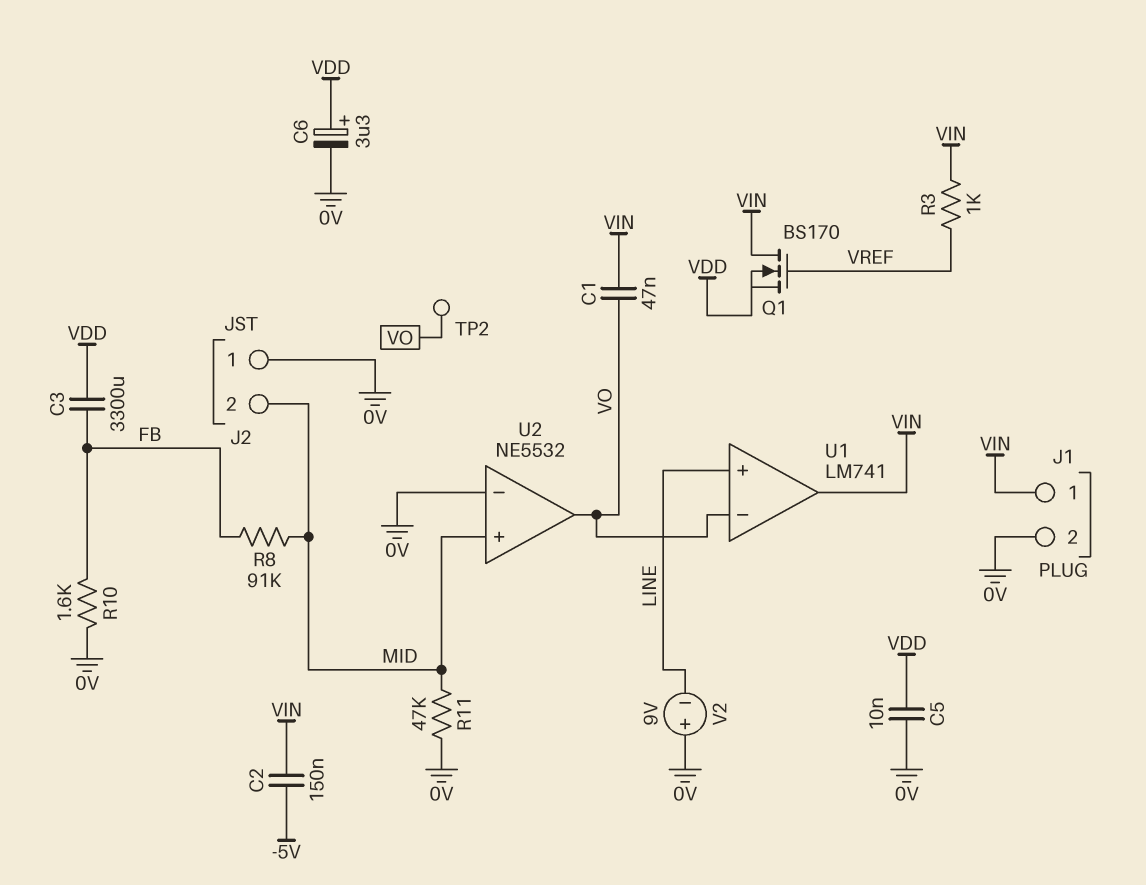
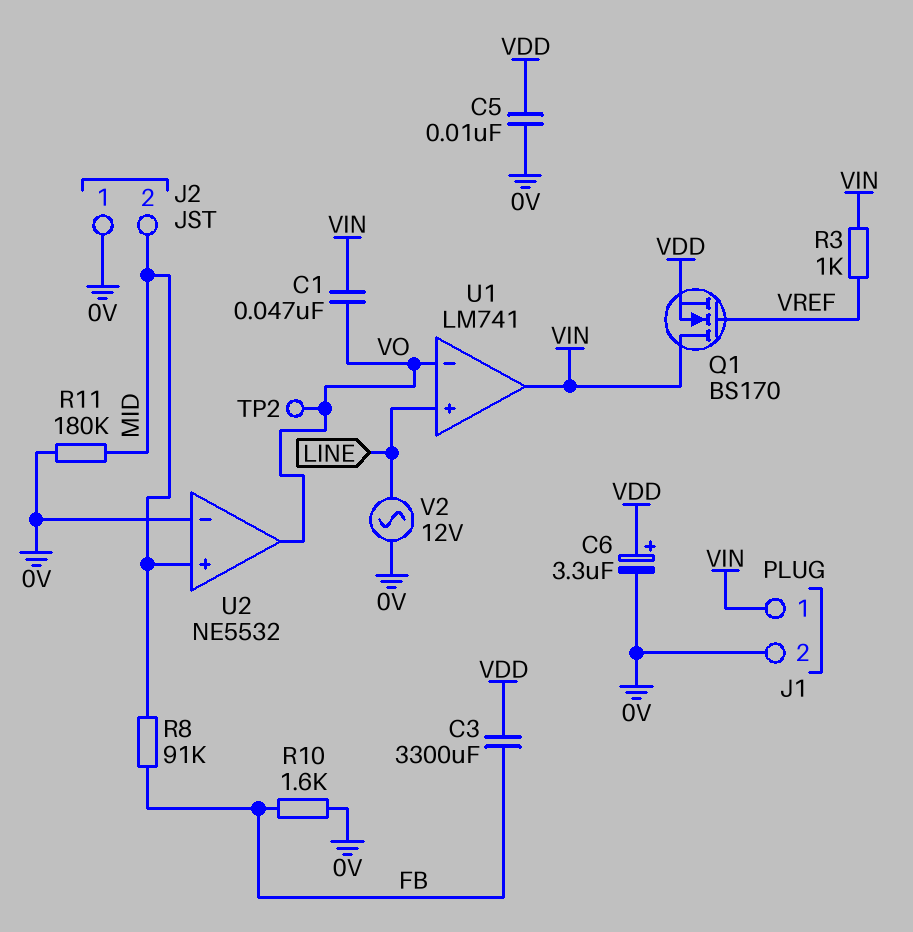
C2: 150nF (-5V, VIN) -> none
R11: 47k (0V, MID) -> 180k (0V, MID)
V2: 9V (plus 0V, minus LINE) -> AC 12V (0V, LINE)

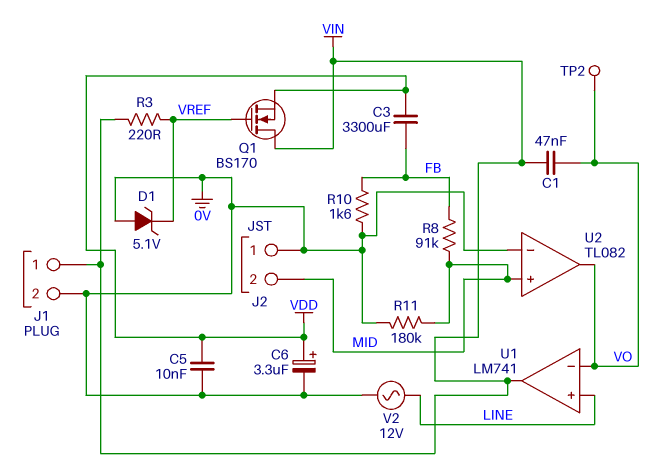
D1: none -> zener 5.1V (A 0V, K VREF)
R3: 1k (VIN, VREF) -> 220 (VIN, VREF)
U2: NE5532 -> TL082

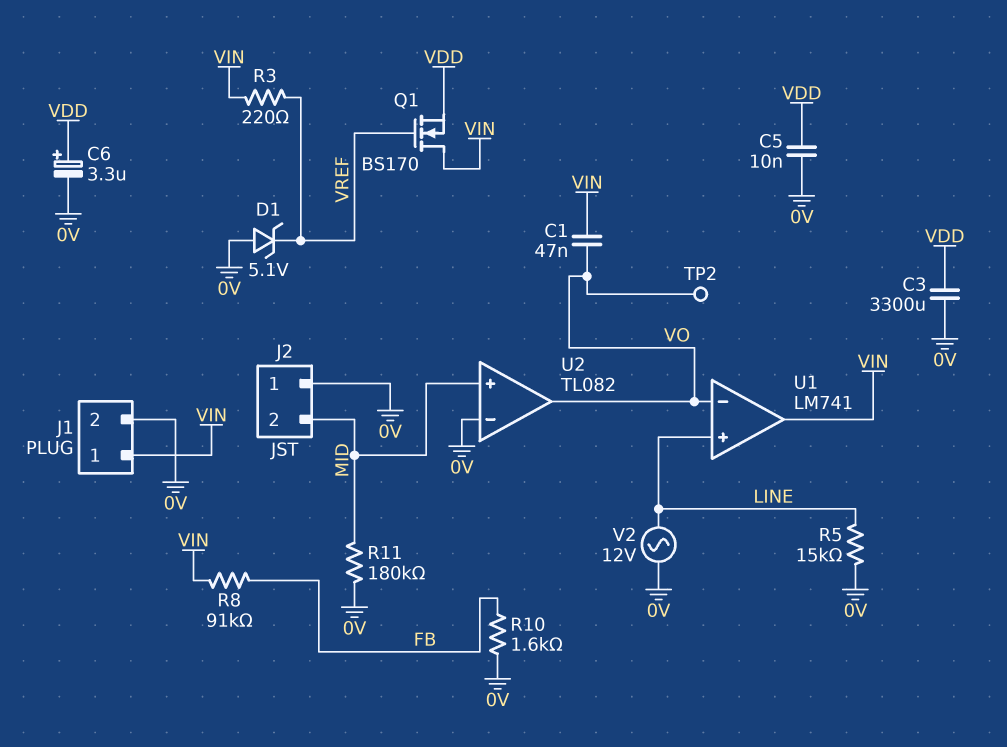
C3: 3300uF (FB, VDD) -> 3300uF (0V, VDD)
R5: none -> 15k (0V, LINE)
R8: 91k (FB, MID) -> 91k (FB, VIN)

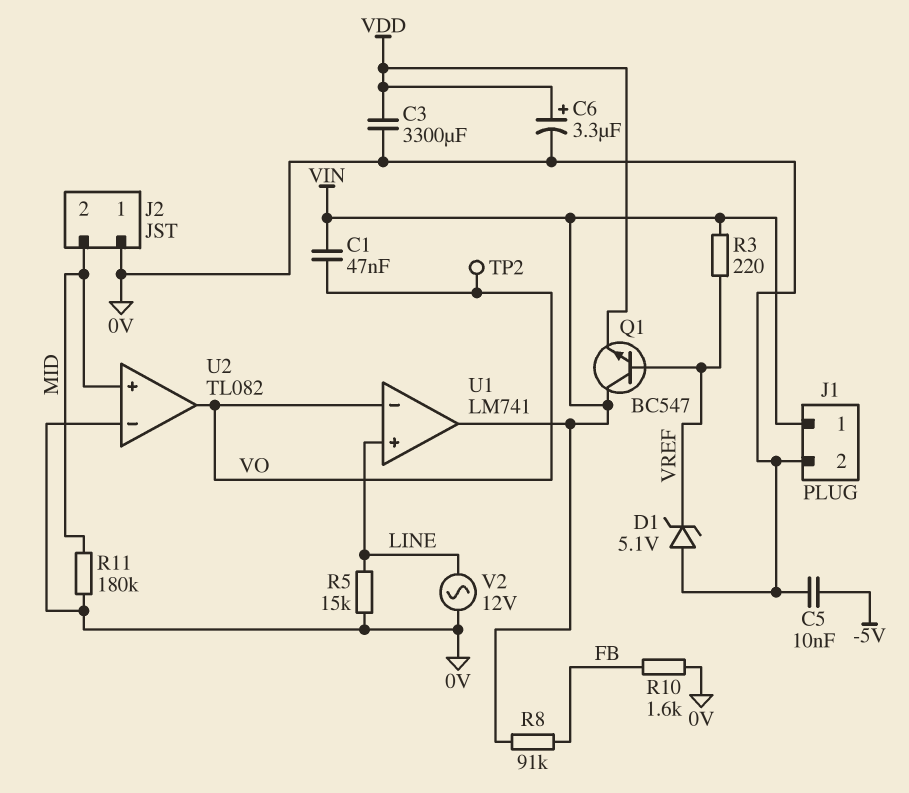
C5: 10nF (0V, VDD) -> 10nF (-5V, 0V)
Q1: NMOS BS170 (G VREF, D VIN, S VDD) -> NPN BC547 (B VREF, C VIN, E VDD)

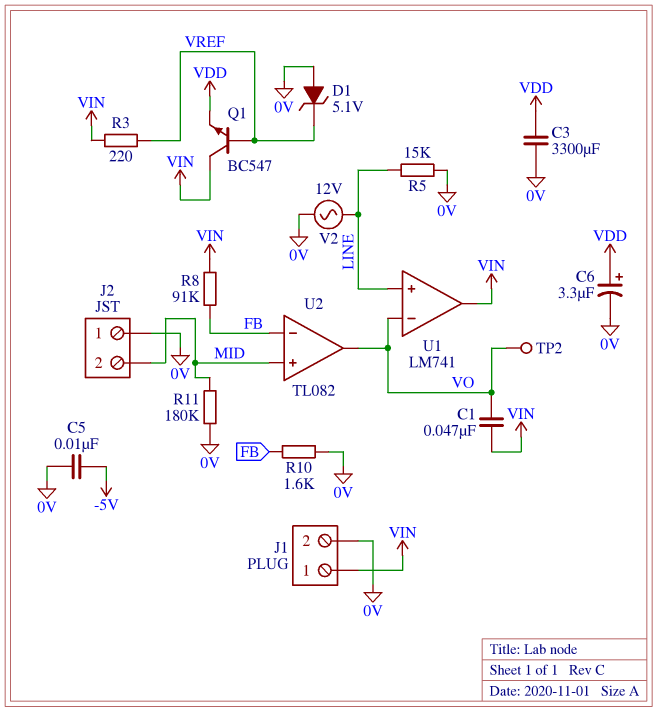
U2 pin in-: 0V -> FB

